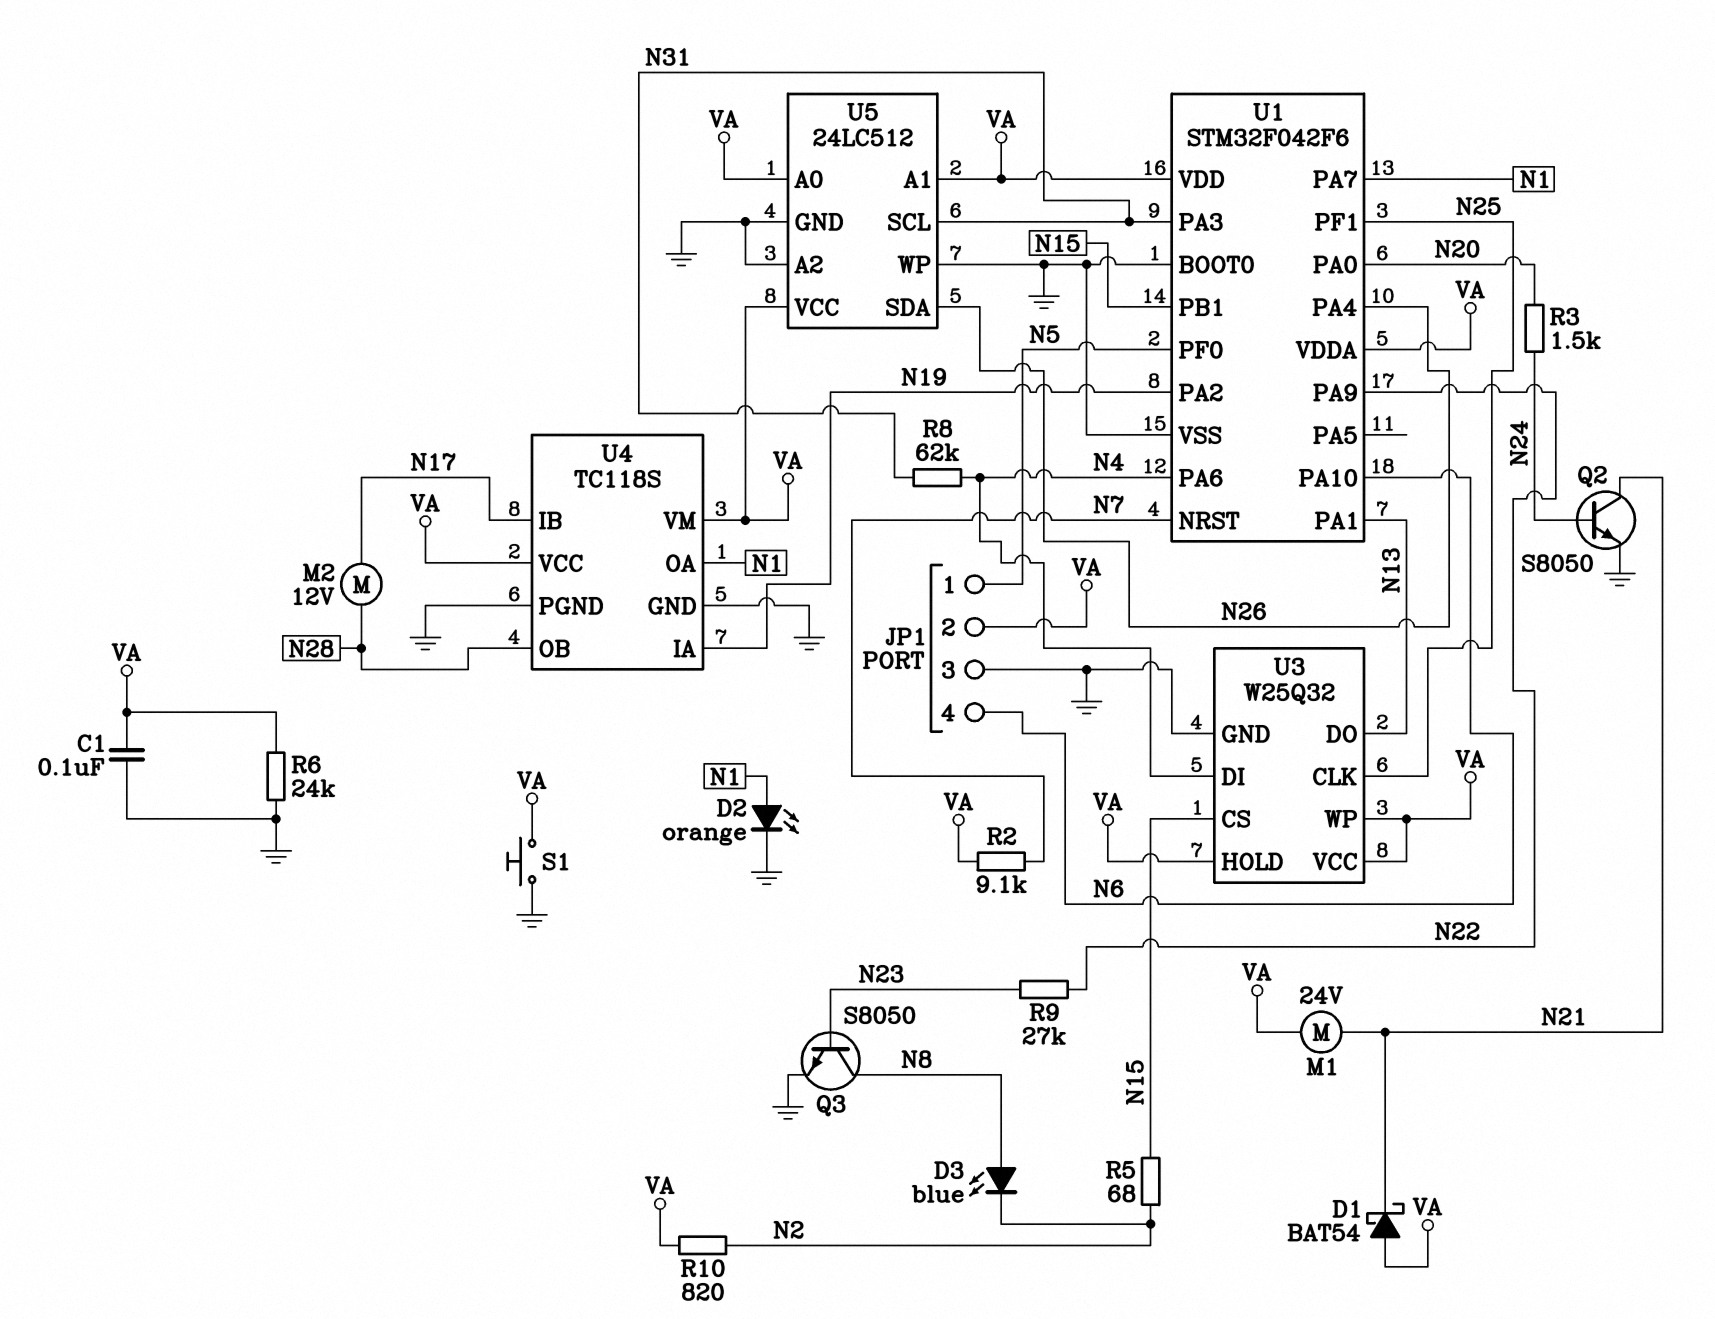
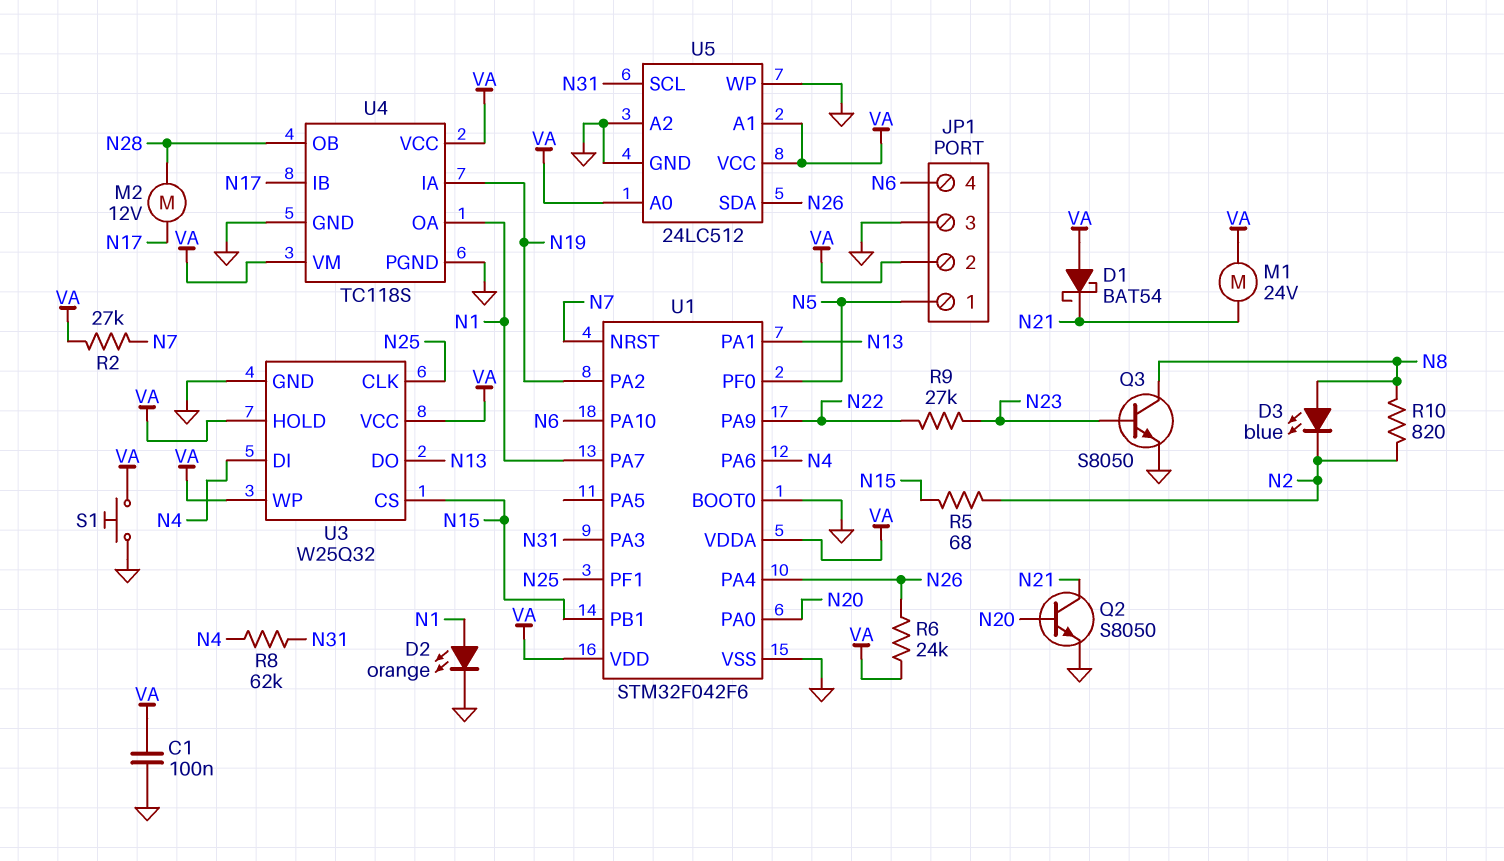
Q2: NPN S8050 (B N24, C N21, E GND) -> NPN S8050 (B N20, C N21, E GND)
R2: 9.1k (N7, VA) -> 27k (N7, VA)
R3: 1.5k (N20, N24) -> none
R6: 24k (GND, VA) -> 24k (N26, VA)
R10: 820 (N2, VA) -> 820 (N2, N8)

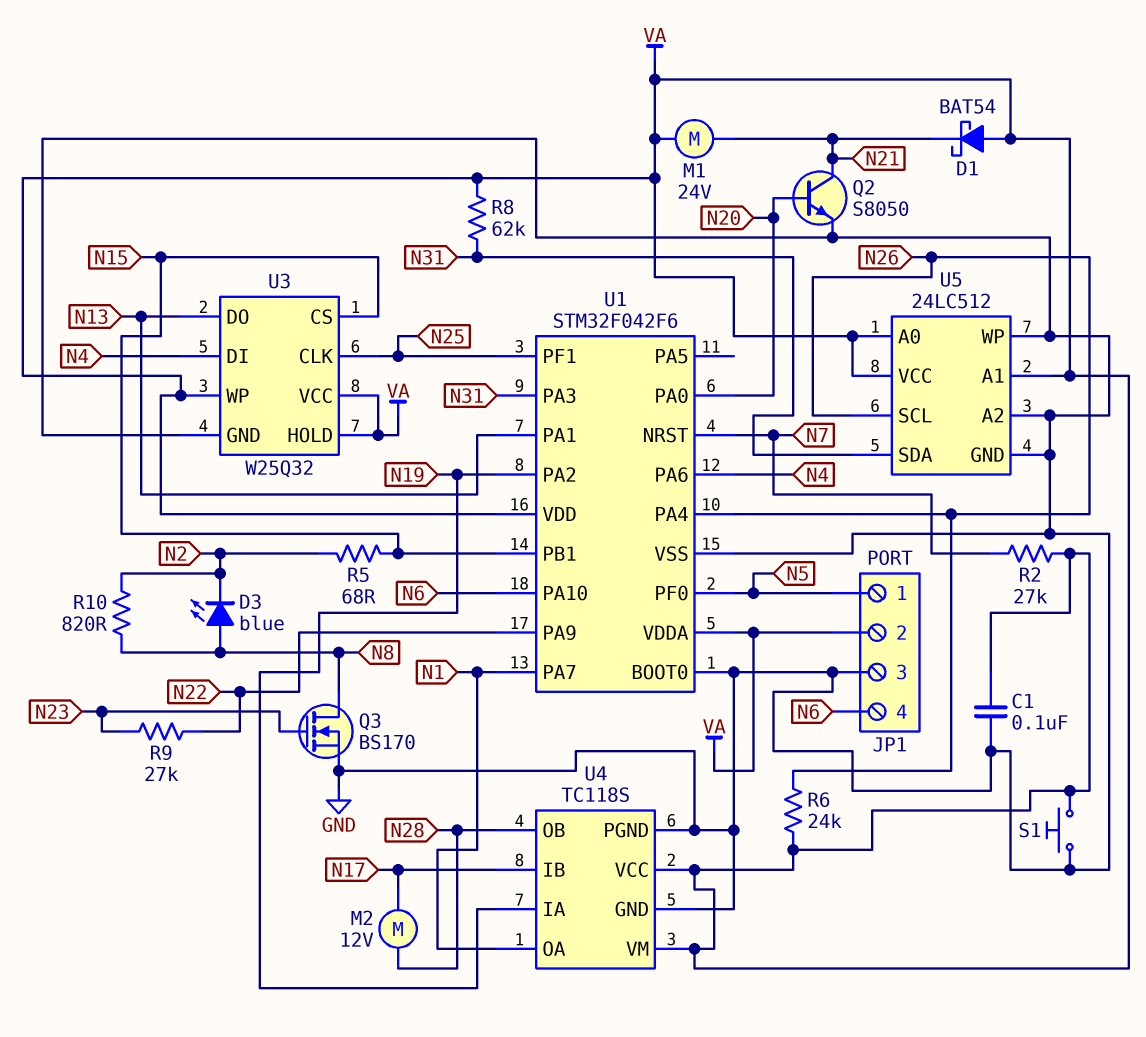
D2: LED orange (A N1, K GND) -> none
Q3: NPN S8050 (B N23, C N8, E GND) -> NMOS BS170 (G N23, D N8, S GND)
R8: 62k (N4, N31) -> 62k (N31, VA)
U5 pin SCL: N31 -> N26
U5 pin SDA: N26 -> N31

